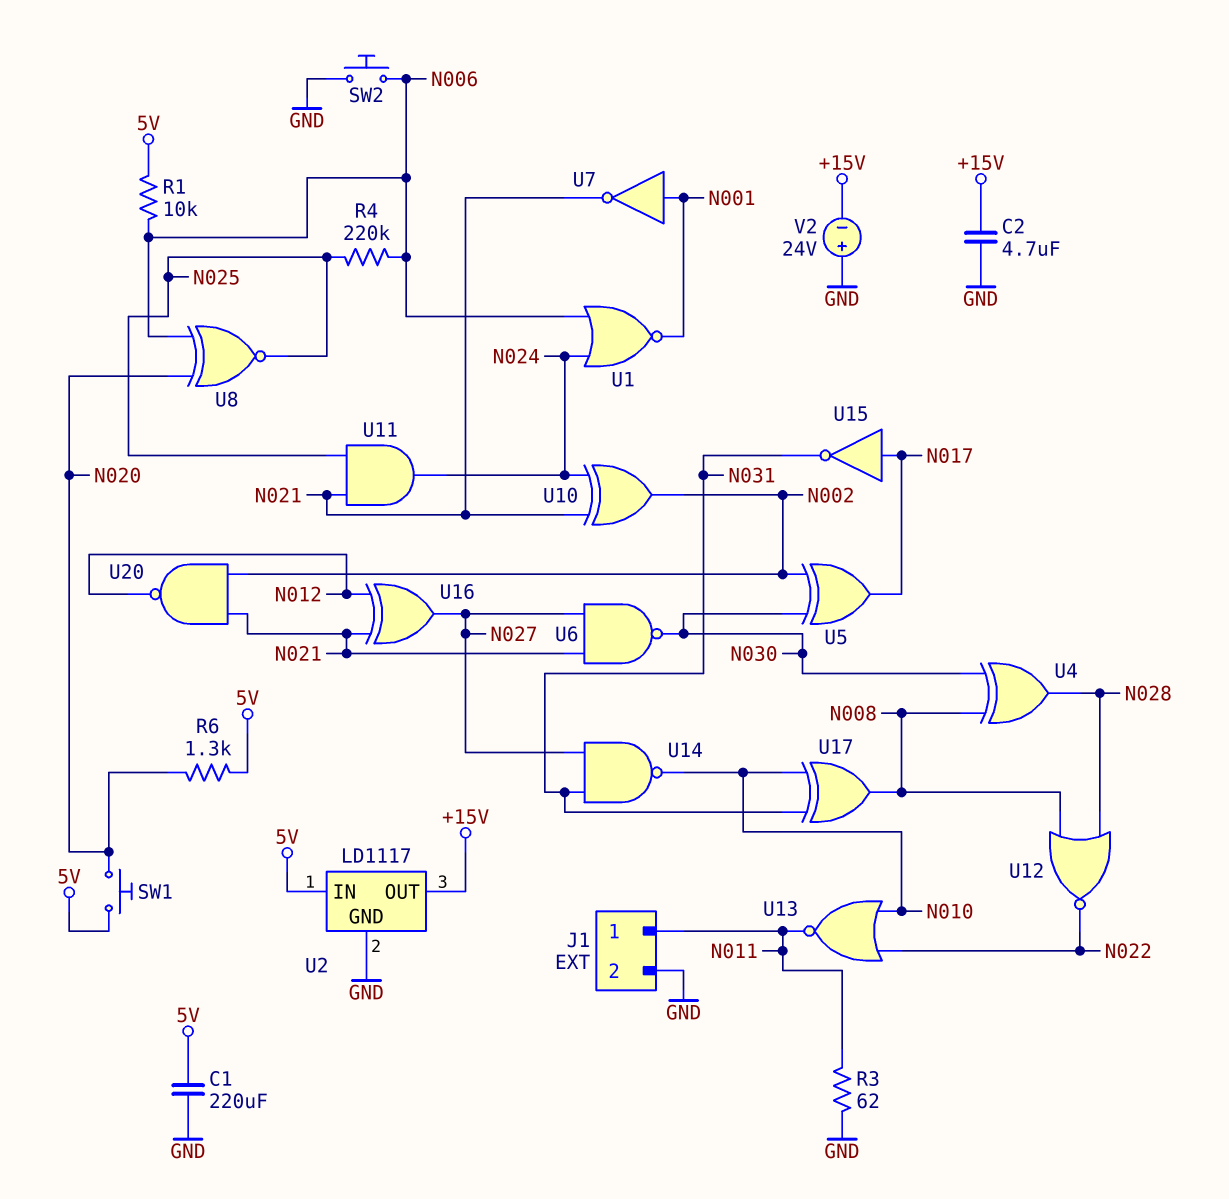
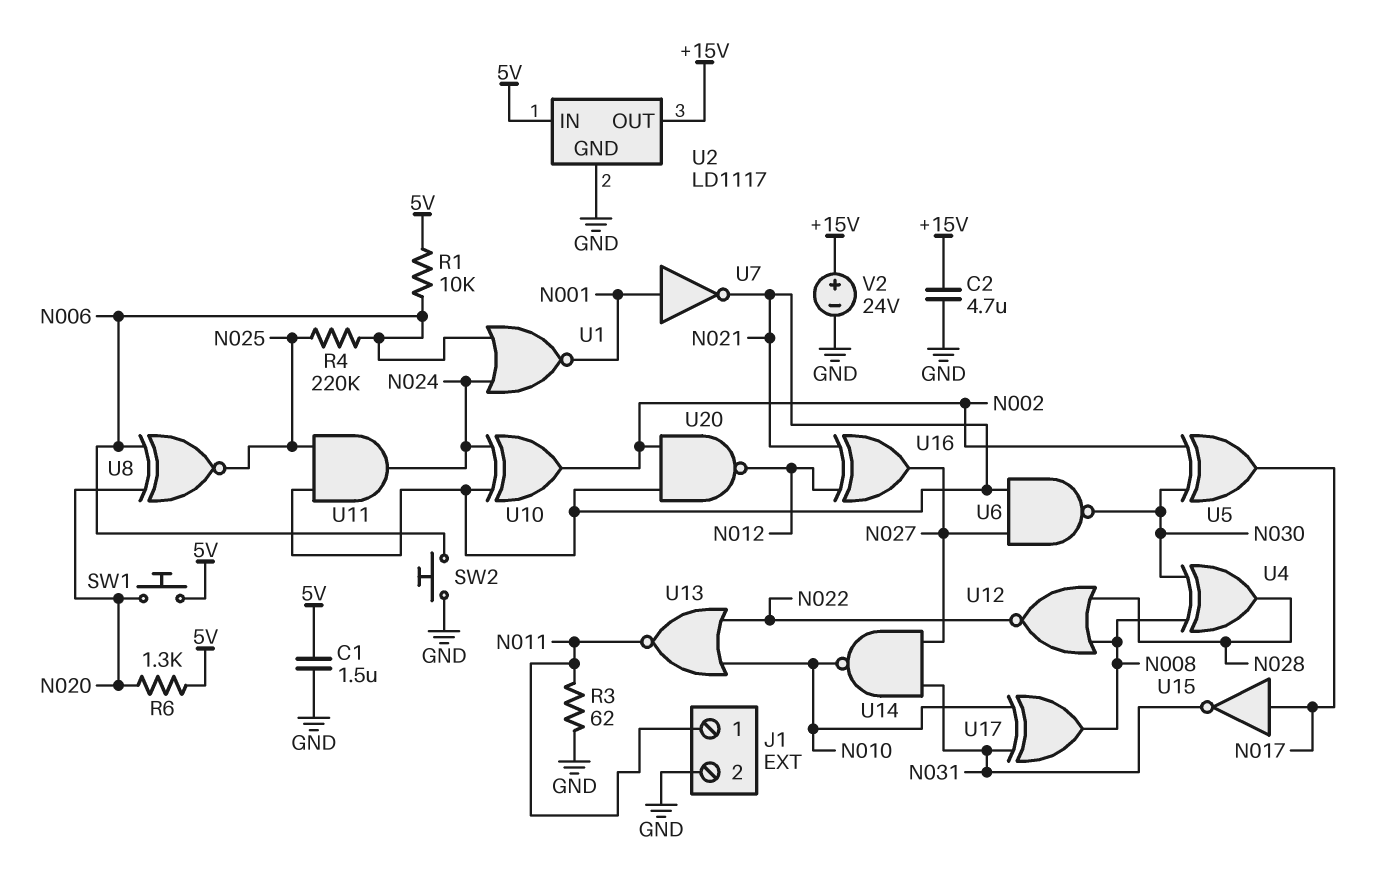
C1: 220uF (5V, GND) -> 1.5uF (5V, GND)
V2: 24V (plus GND, minus +15V) -> 24V (plus +15V, minus GND)

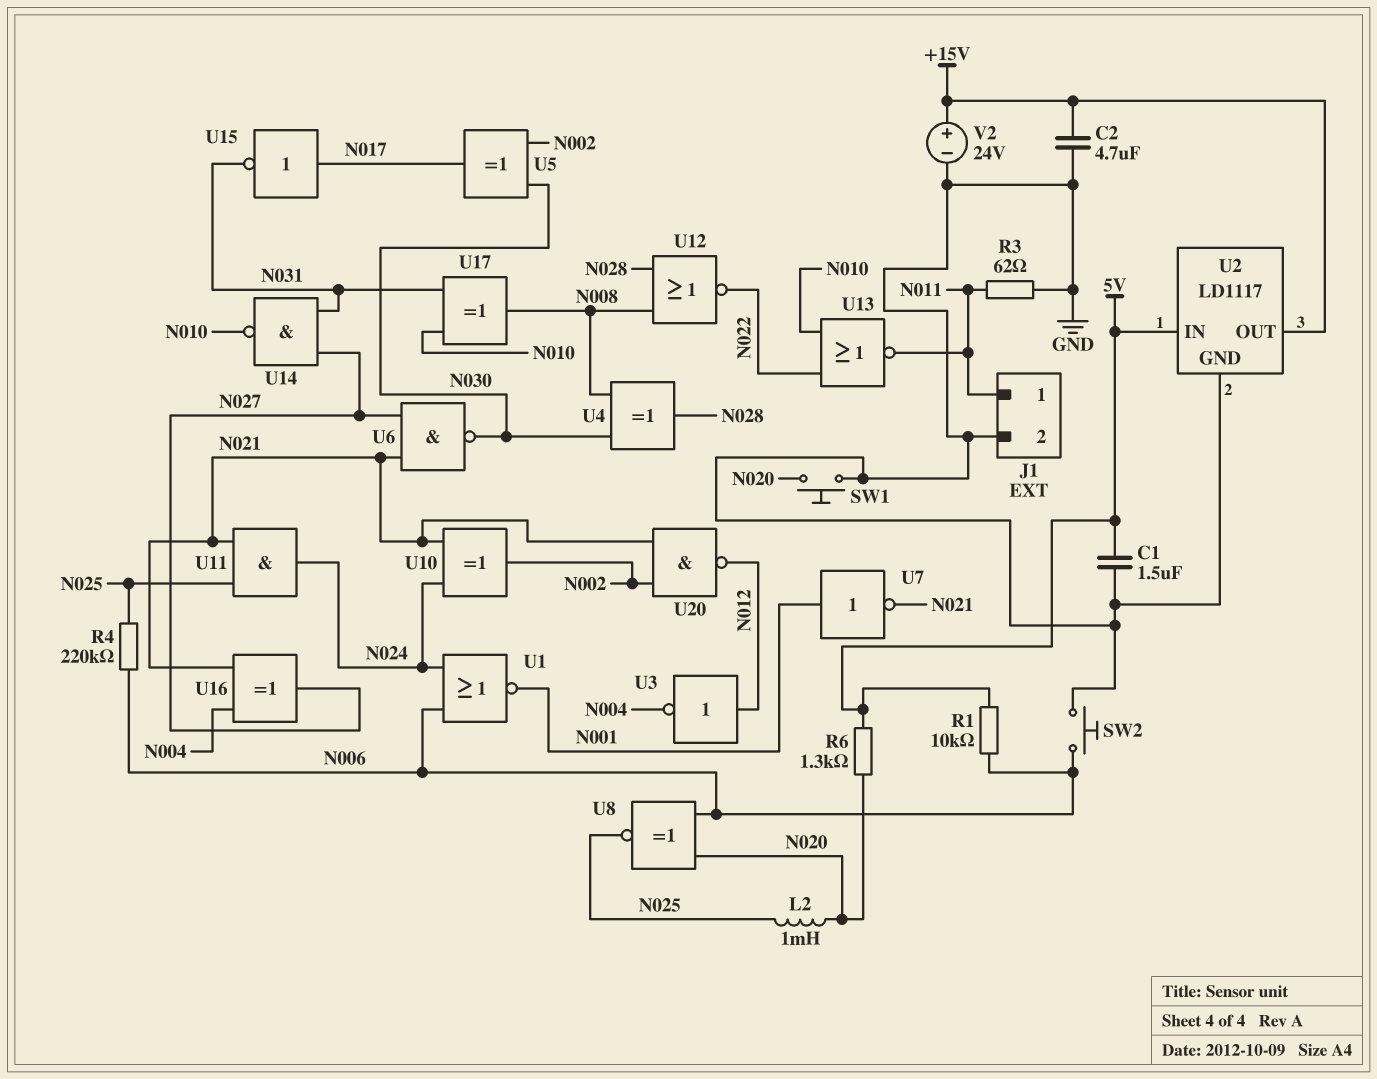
L2: none -> 1mH (N020, N025)
SW1: button (5V, N020) -> button (GND, N020)
U3: none -> NOT (in N012, out N004)
U16: XOR (in N012, in N021, out N027) -> XOR (in N004, in N021, out N027)

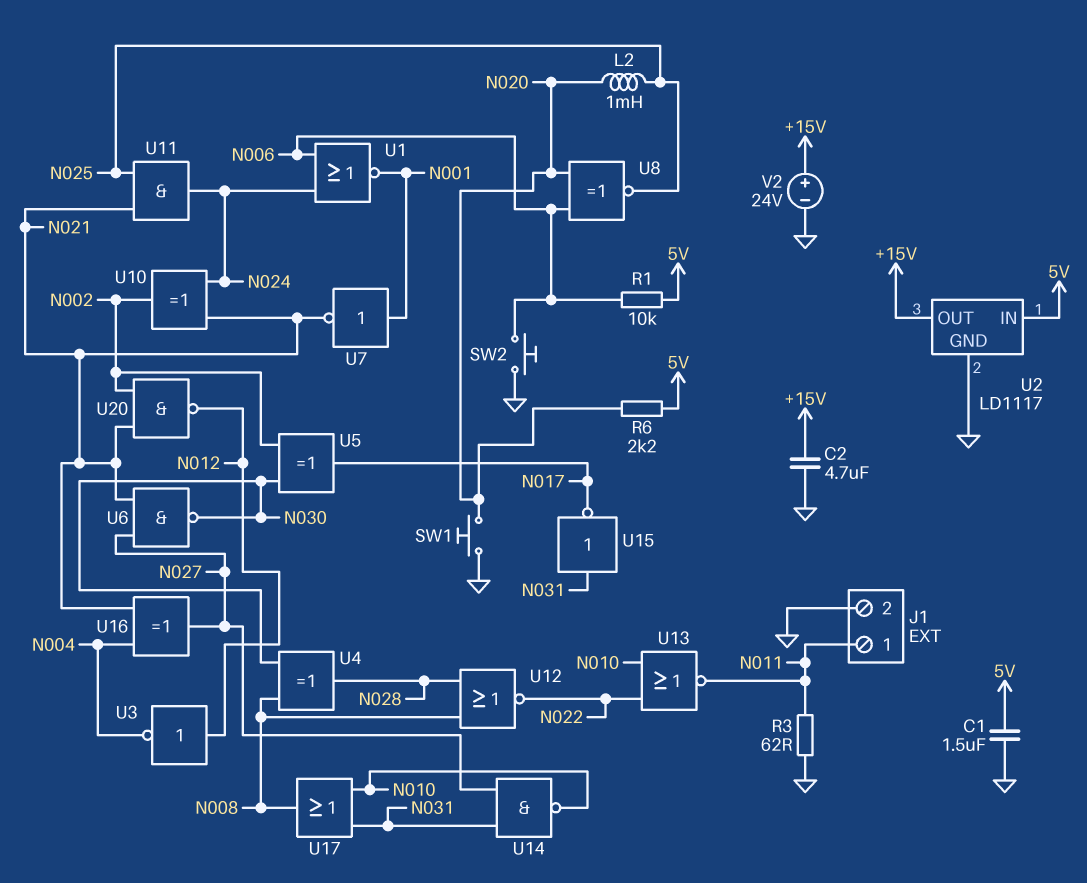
R4: 220k (N006, N025) -> none
R6: 1.3k (5V, N020) -> 2.2k (5V, N020)
U15: NOT (in N017, out N031) -> NOT (in N031, out N017)
U17: XOR (in N010, in N031, out N008) -> OR (in N010, in N031, out N008)

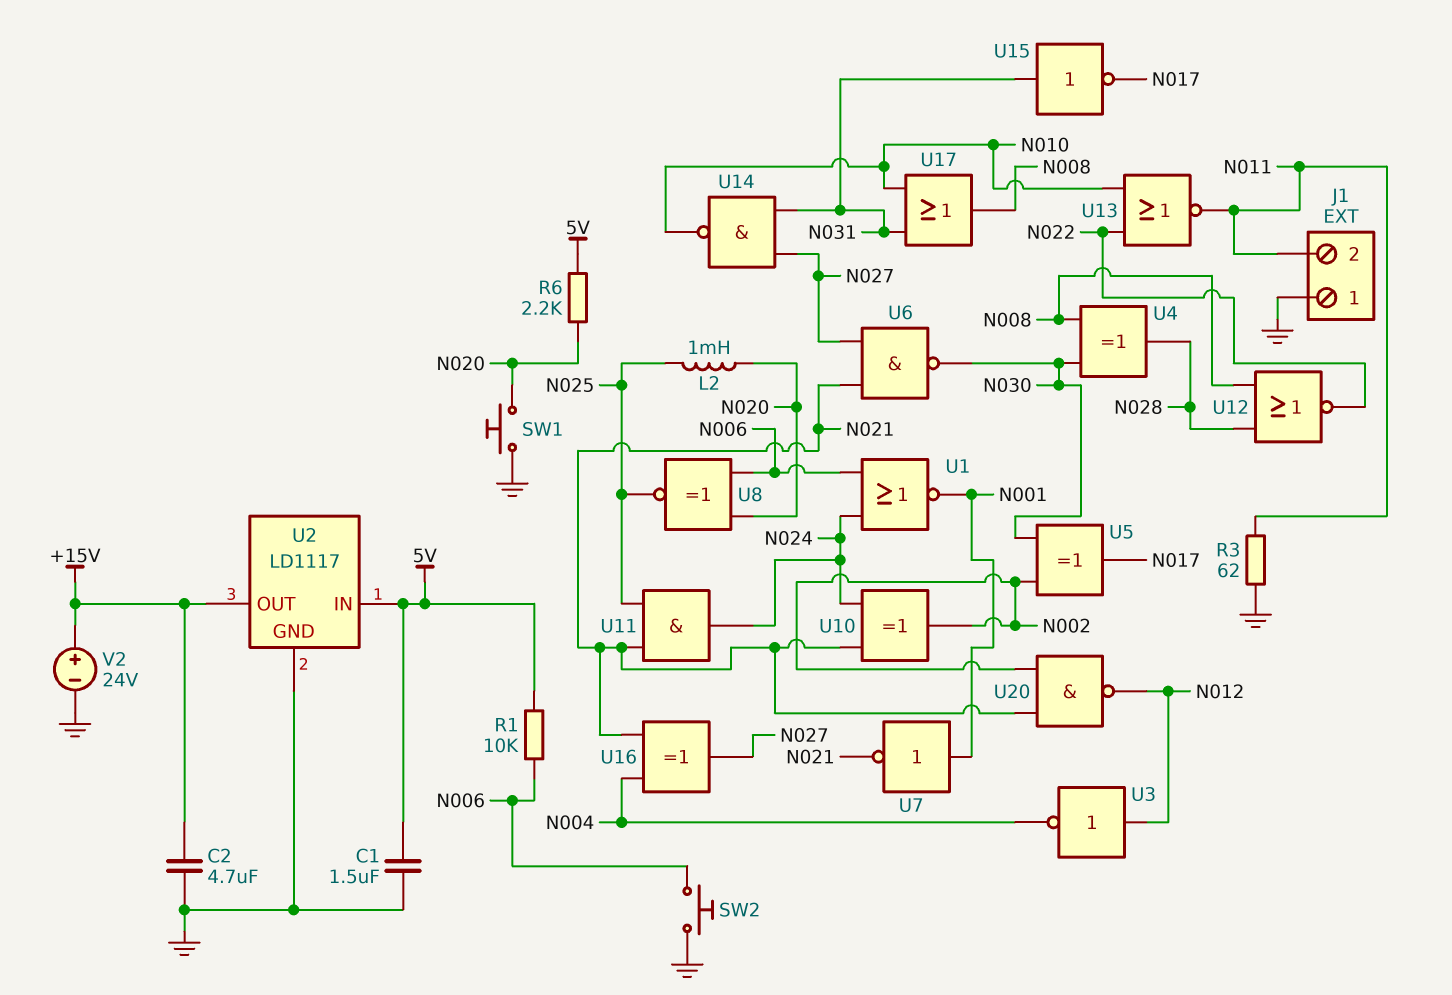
J1 pin 1: N011 -> GND
J1 pin 2: GND -> N011

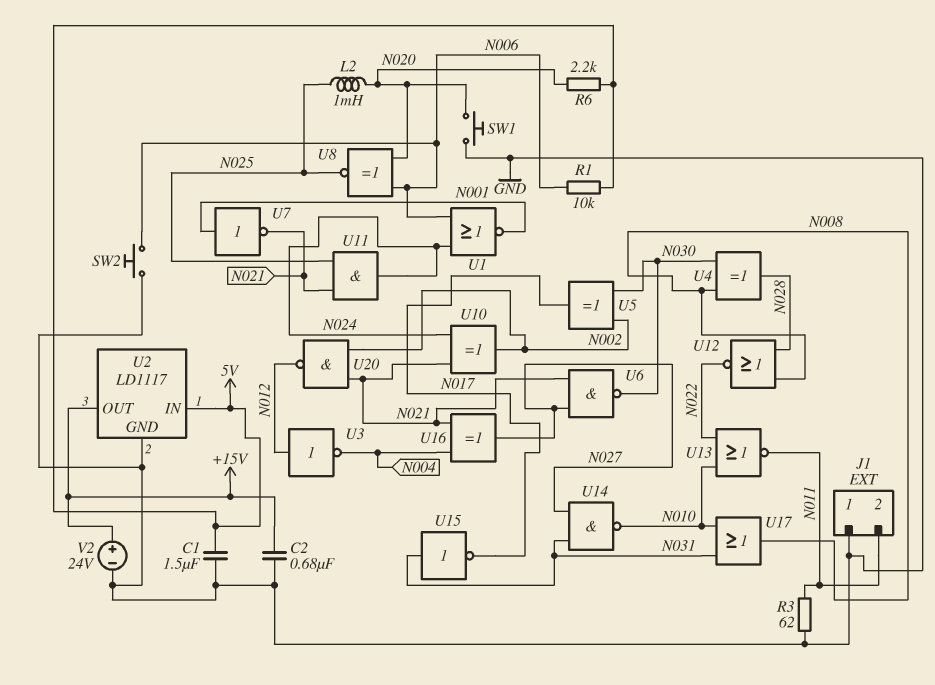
C2: 4.7uF (+15V, GND) -> 680nF (+15V, GND)

